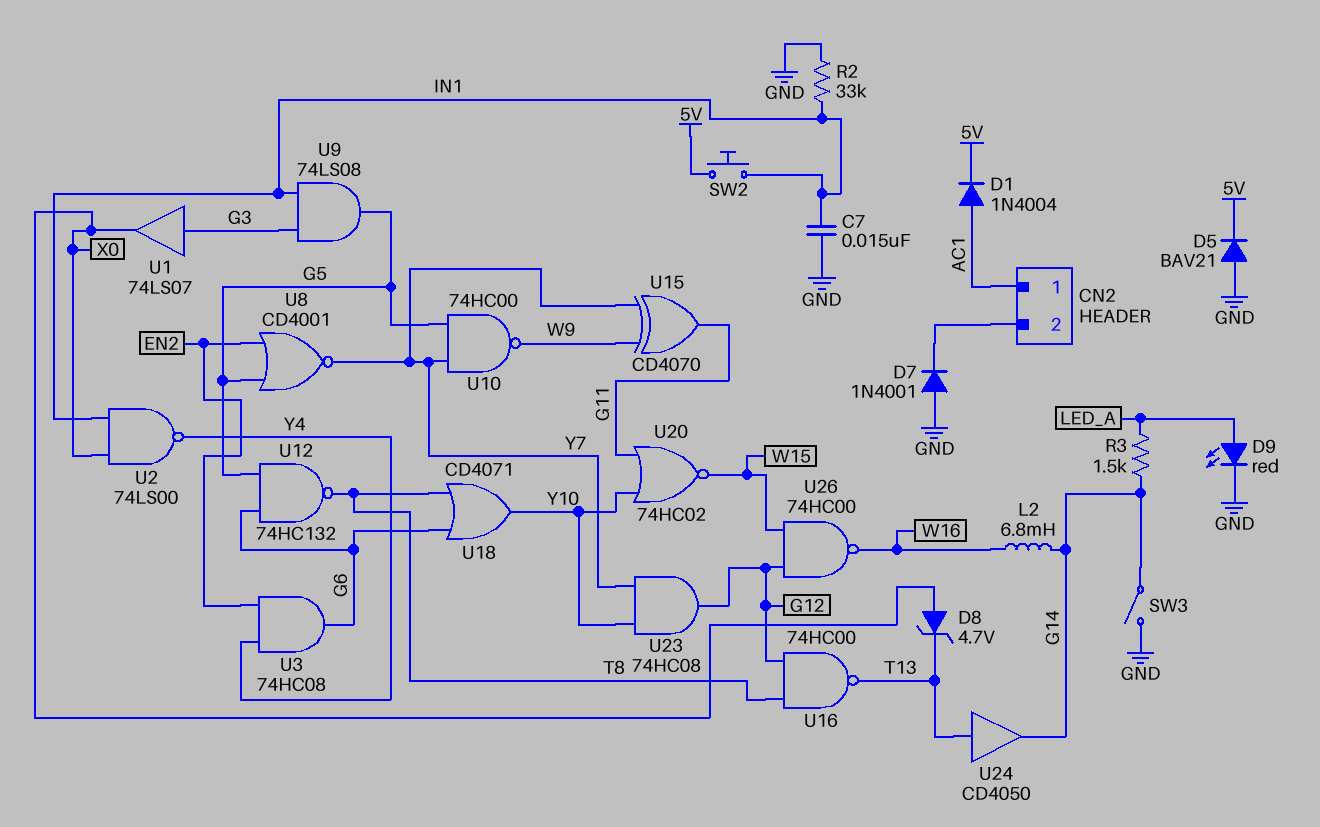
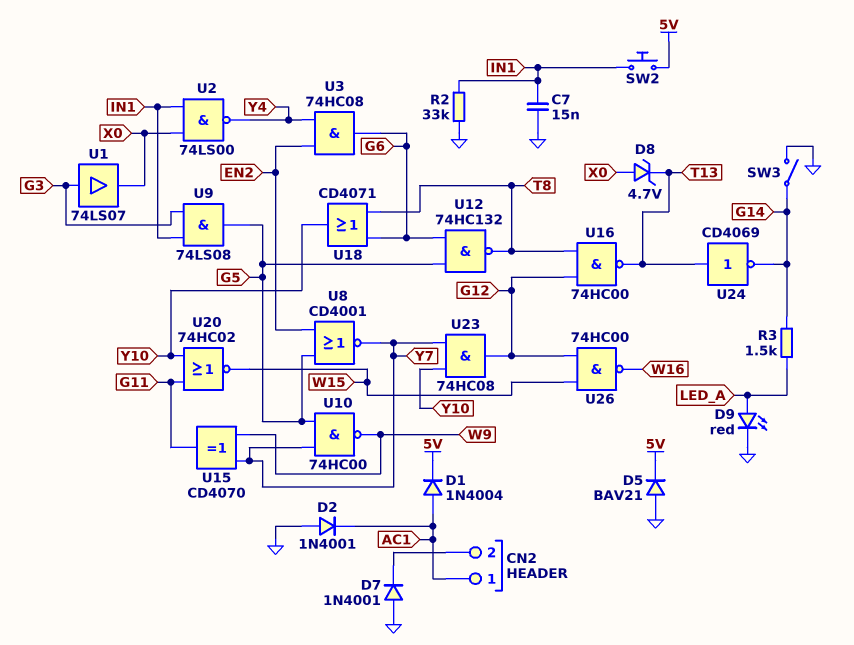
D2: none -> diode 1N4001 (A GND, K AC1)
L2: 6.8mH (G14, W16) -> none
U24: buffer CD4050 (in T13, out G14) -> NOT CD4069 (in T13, out G14)

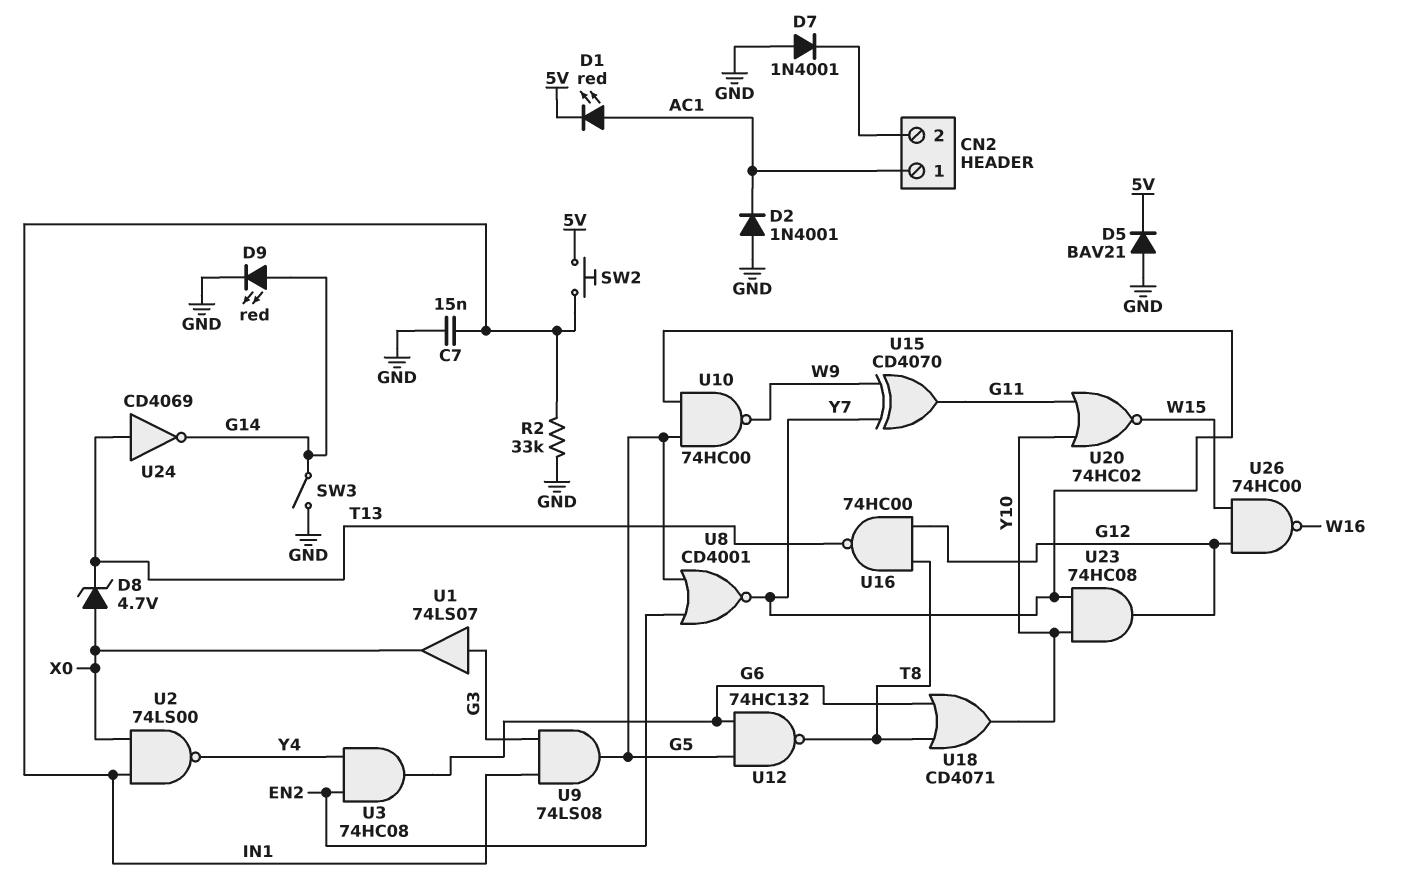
D1: diode 1N4004 (A AC1, K 5V) -> LED red (A AC1, K 5V)
D9: LED red (A LED_A, K GND) -> LED red (A G14, K GND)
R3: 1.5k (G14, LED_A) -> none

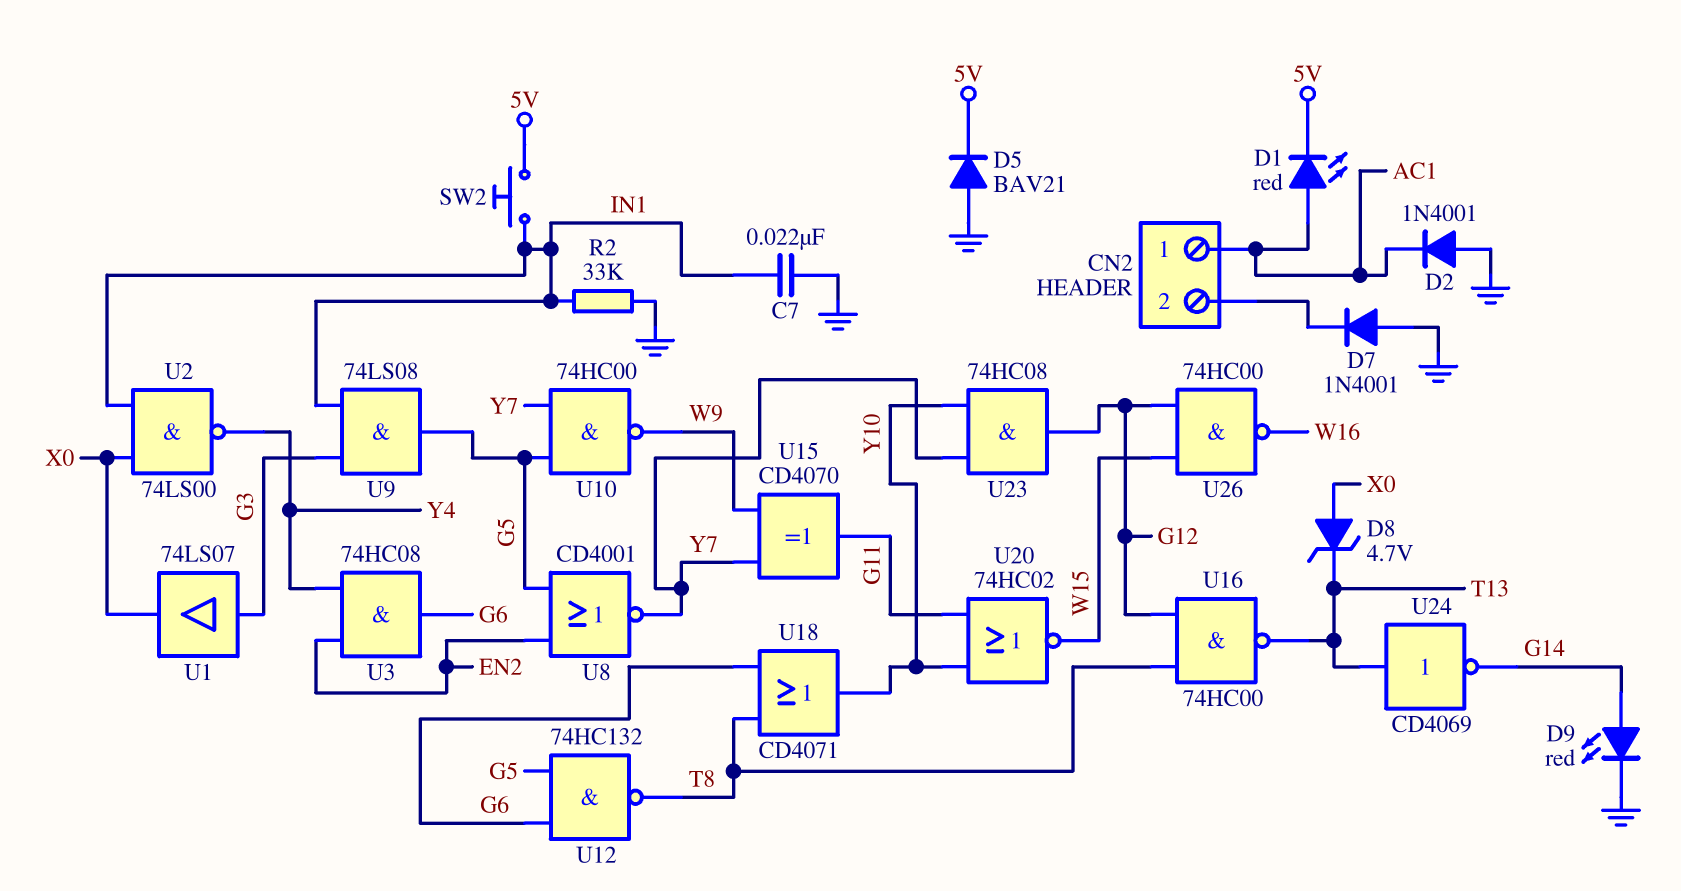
C7: 15nF (GND, IN1) -> 22nF (GND, IN1)
SW3: switch (G14, GND) -> none

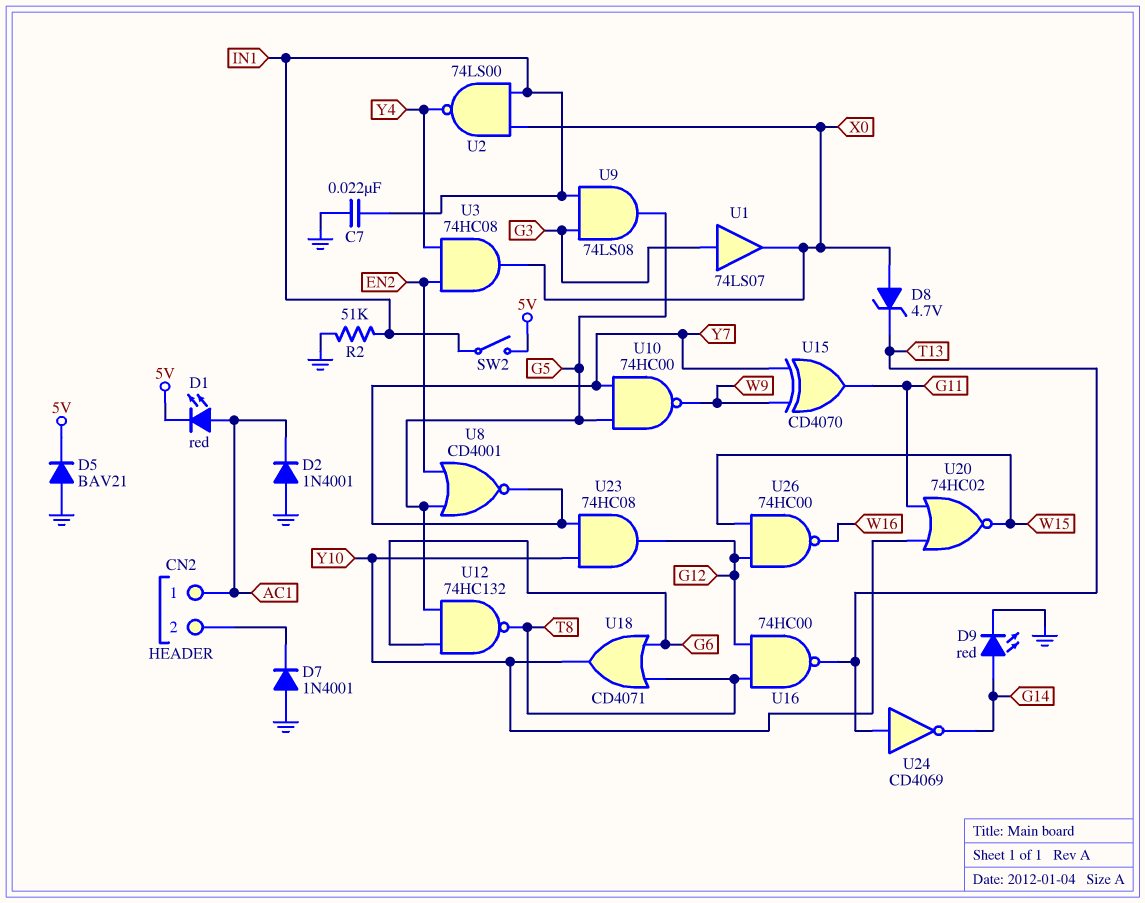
R2: 33k (GND, IN1) -> 51k (GND, IN1)
SW2: button (5V, IN1) -> switch (5V, IN1)
U3: AND 74HC08 (in EN2, in Y4, out G6) -> AND 74HC08 (in EN2, in Y4, out X0)

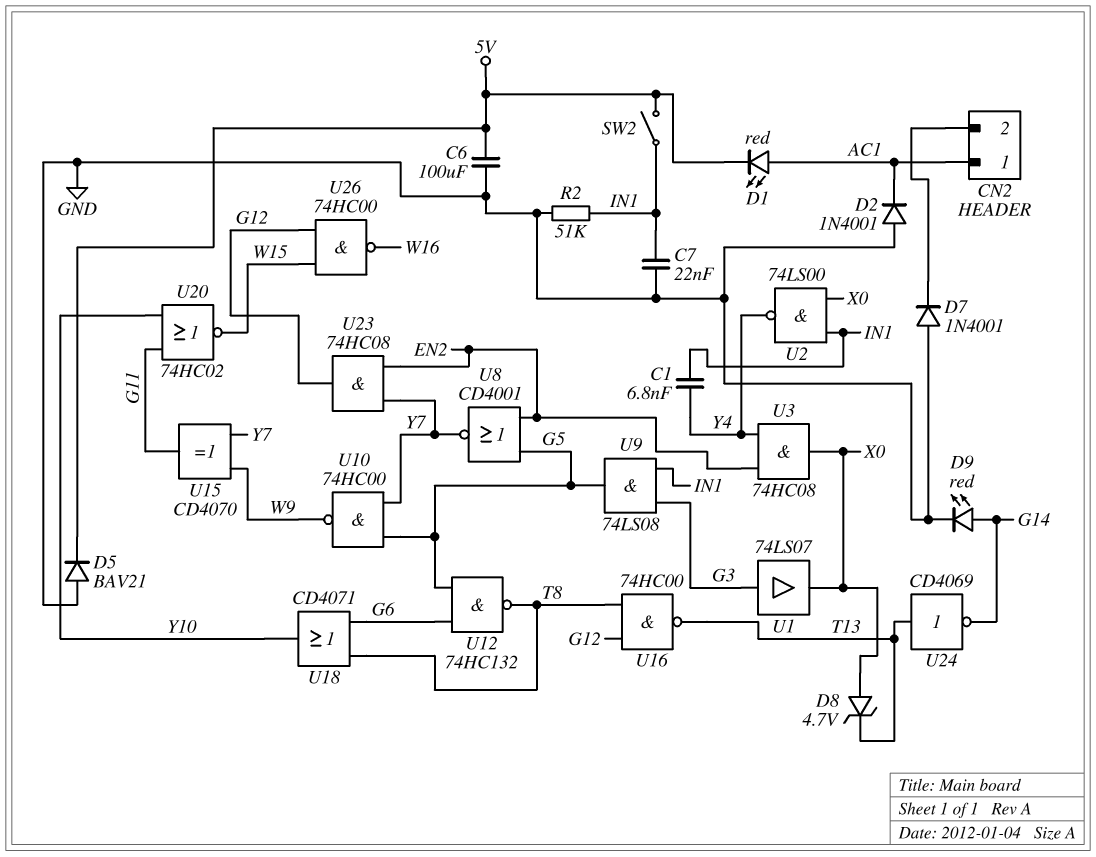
C1: none -> 6.8nF (IN1, Y4)
C6: none -> 100uF (5V, GND)
U23: AND 74HC08 (in Y7, in Y10, out G12) -> AND 74HC08 (in EN2, in Y7, out G12)

